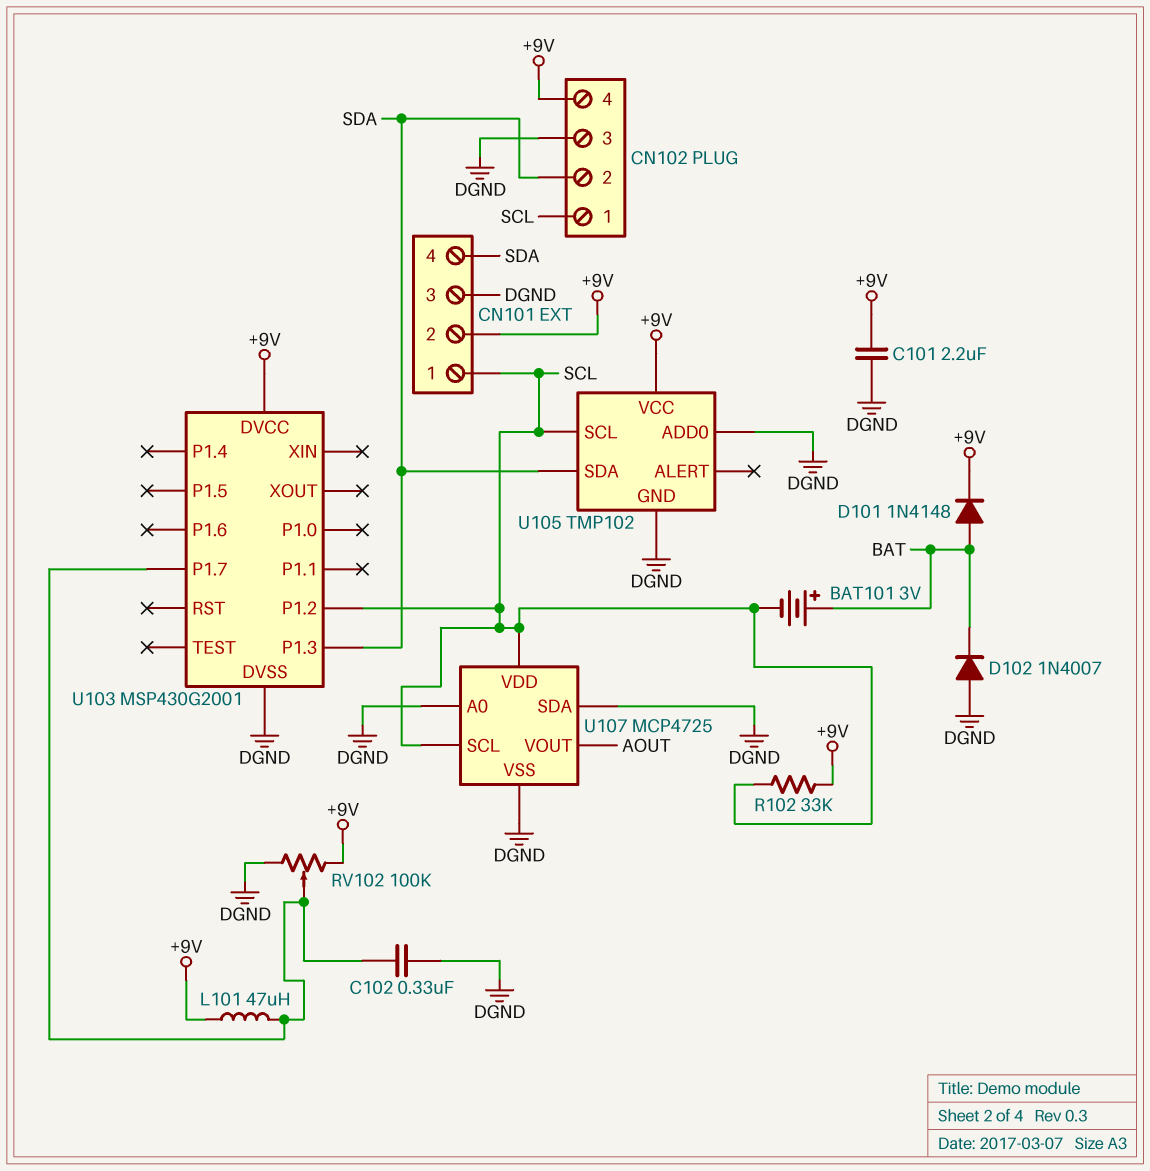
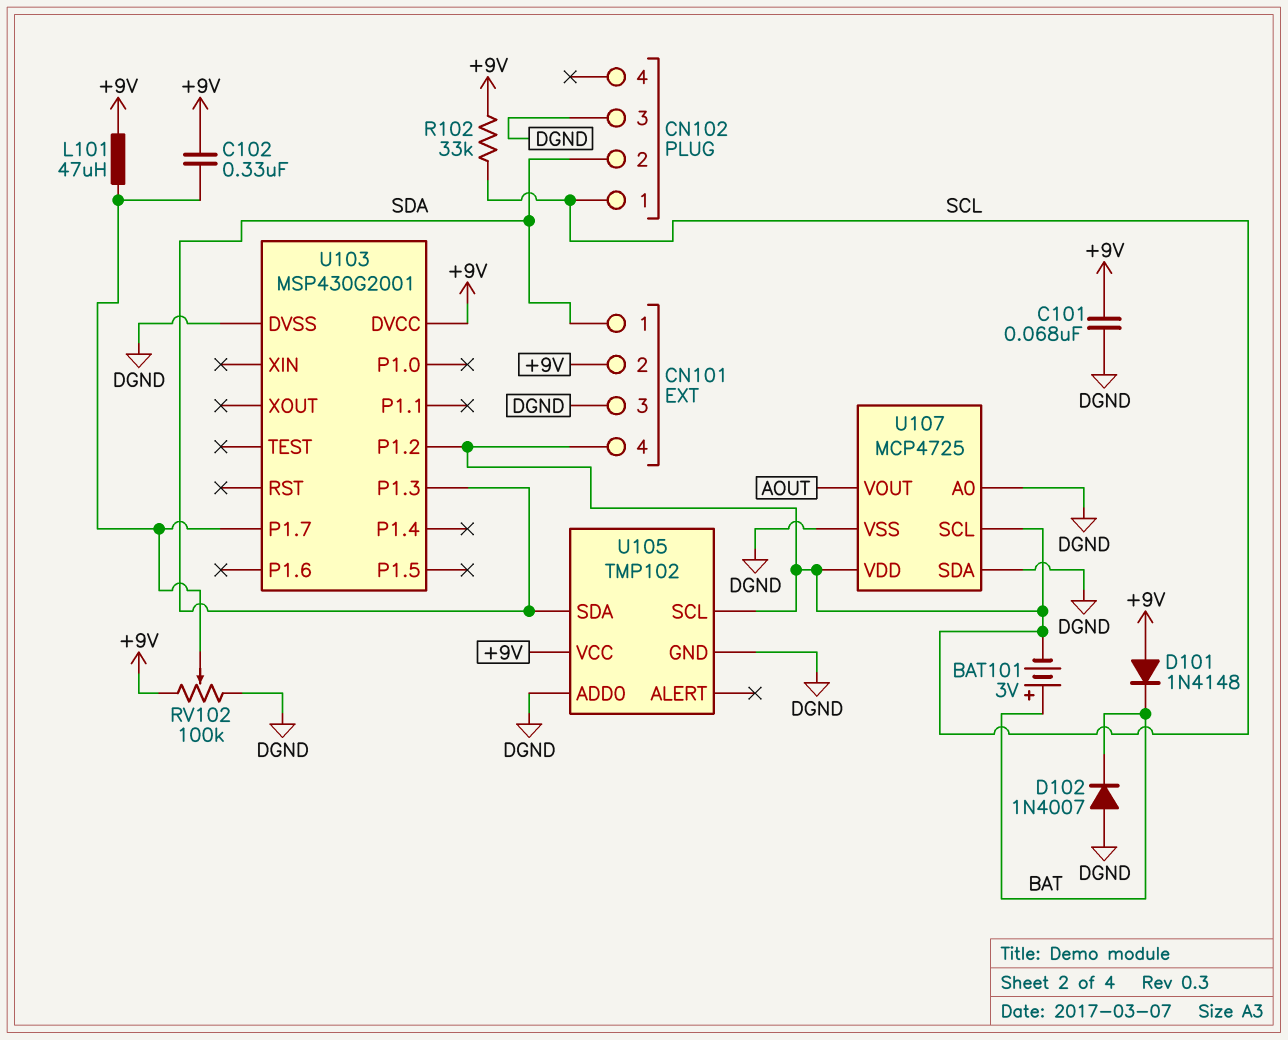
C101: 2.2uF (+9V, DGND) -> 68nF (+9V, DGND)
C102: 330nF (DGND, U103/P1.7) -> 330nF (+9V, U103/P1.7)
CN101 pin 1: SCL -> SDA
CN101 pin 4: SDA -> SCL
CN102 pin 4: +9V -> none
D101: diode 1N4148 (A BAT, K +9V) -> diode 1N4148 (A +9V, K BAT)

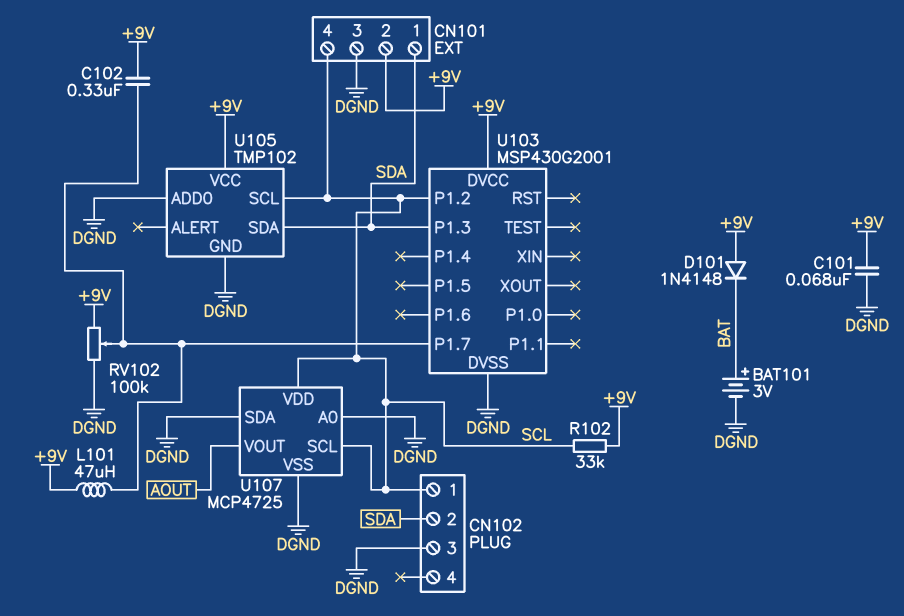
BAT101: 3V (plus BAT, minus SCL) -> 3V (plus BAT, minus DGND)
D102: diode 1N4007 (A DGND, K BAT) -> none

